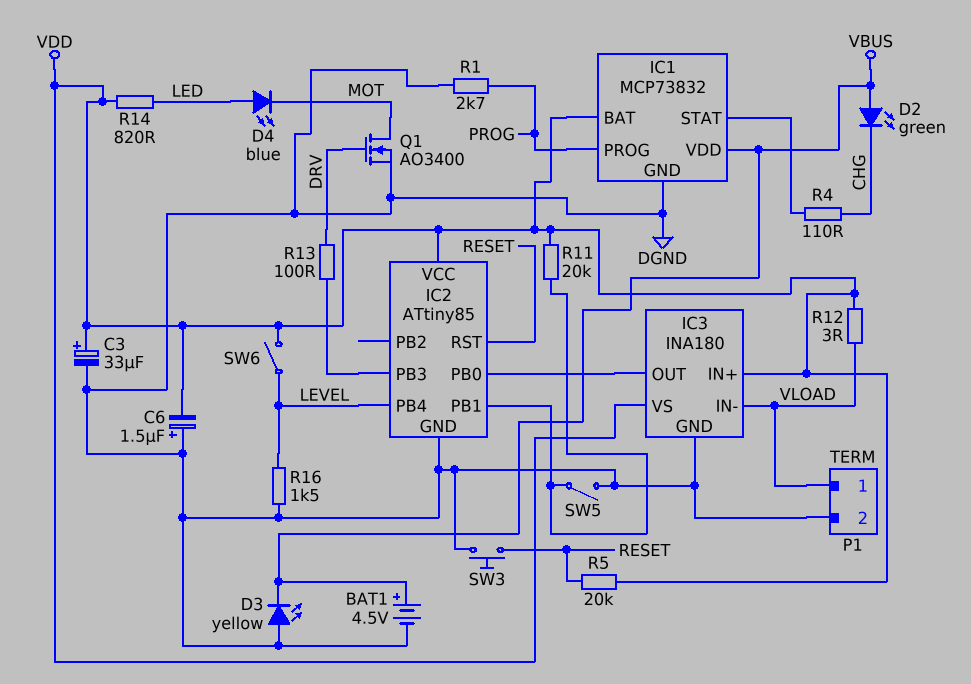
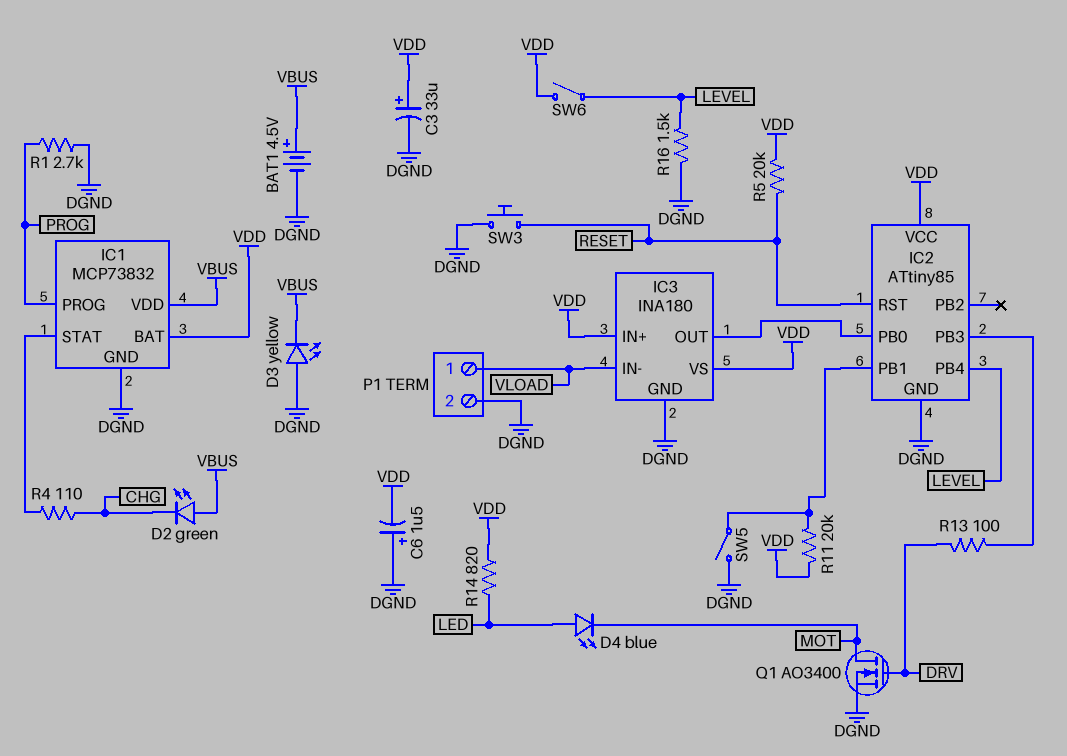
R12: 3 (VDD, VLOAD) -> none

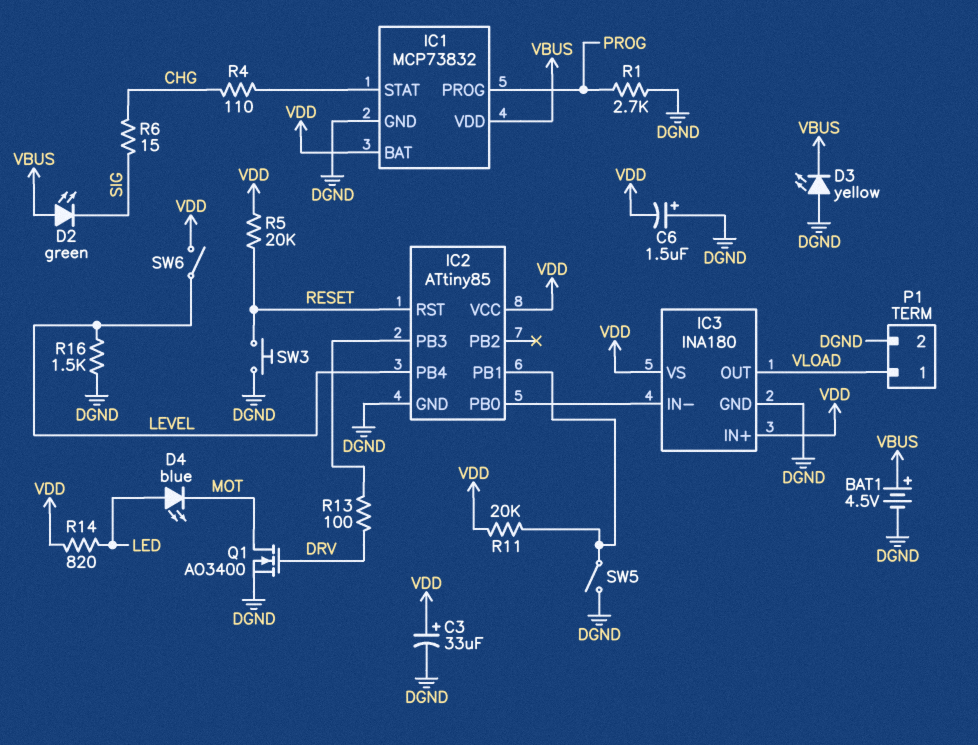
D2: LED green (A VBUS, K CHG) -> LED green (A VBUS, K SIG)
IC3 pin IN-: VLOAD -> IC2/PB0
IC3 pin OUT: IC2/PB0 -> VLOAD
R6: none -> 15 (CHG, SIG)

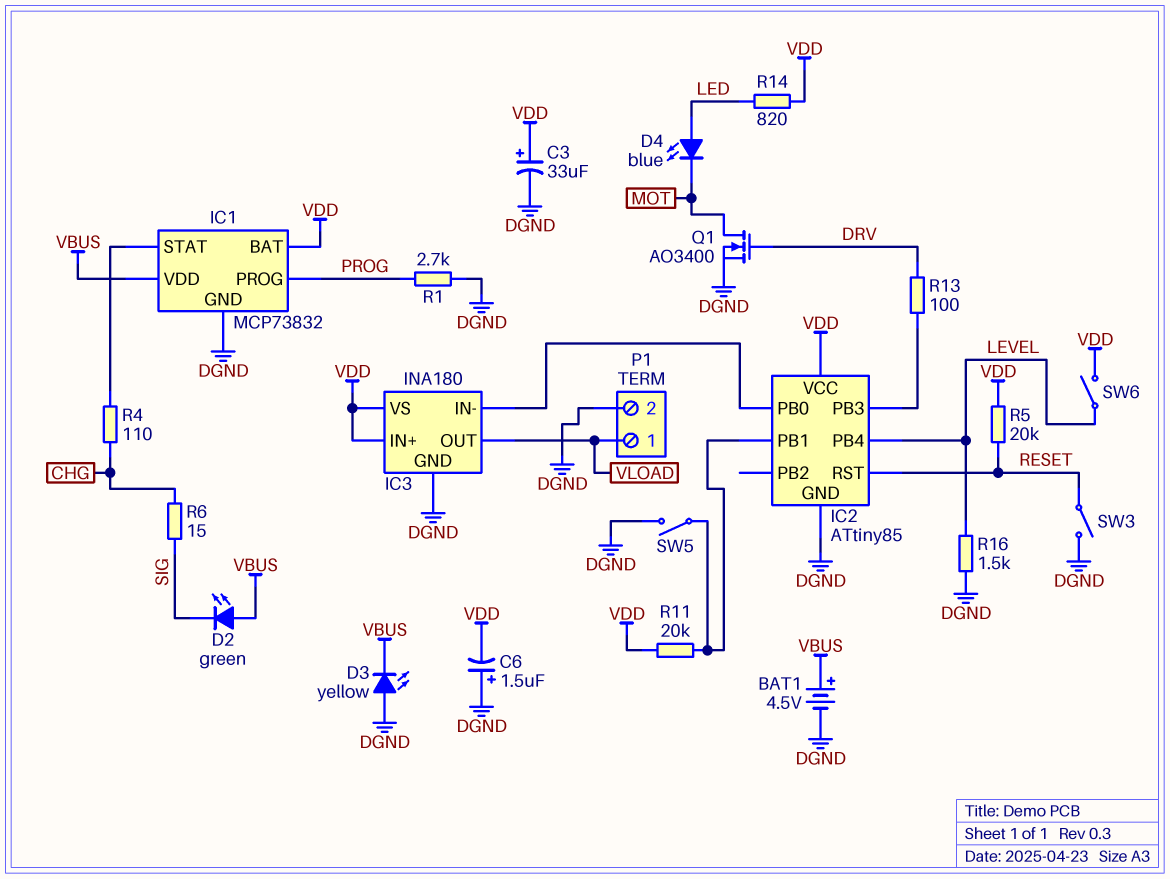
SW3: button (DGND, RESET) -> switch (DGND, RESET)

